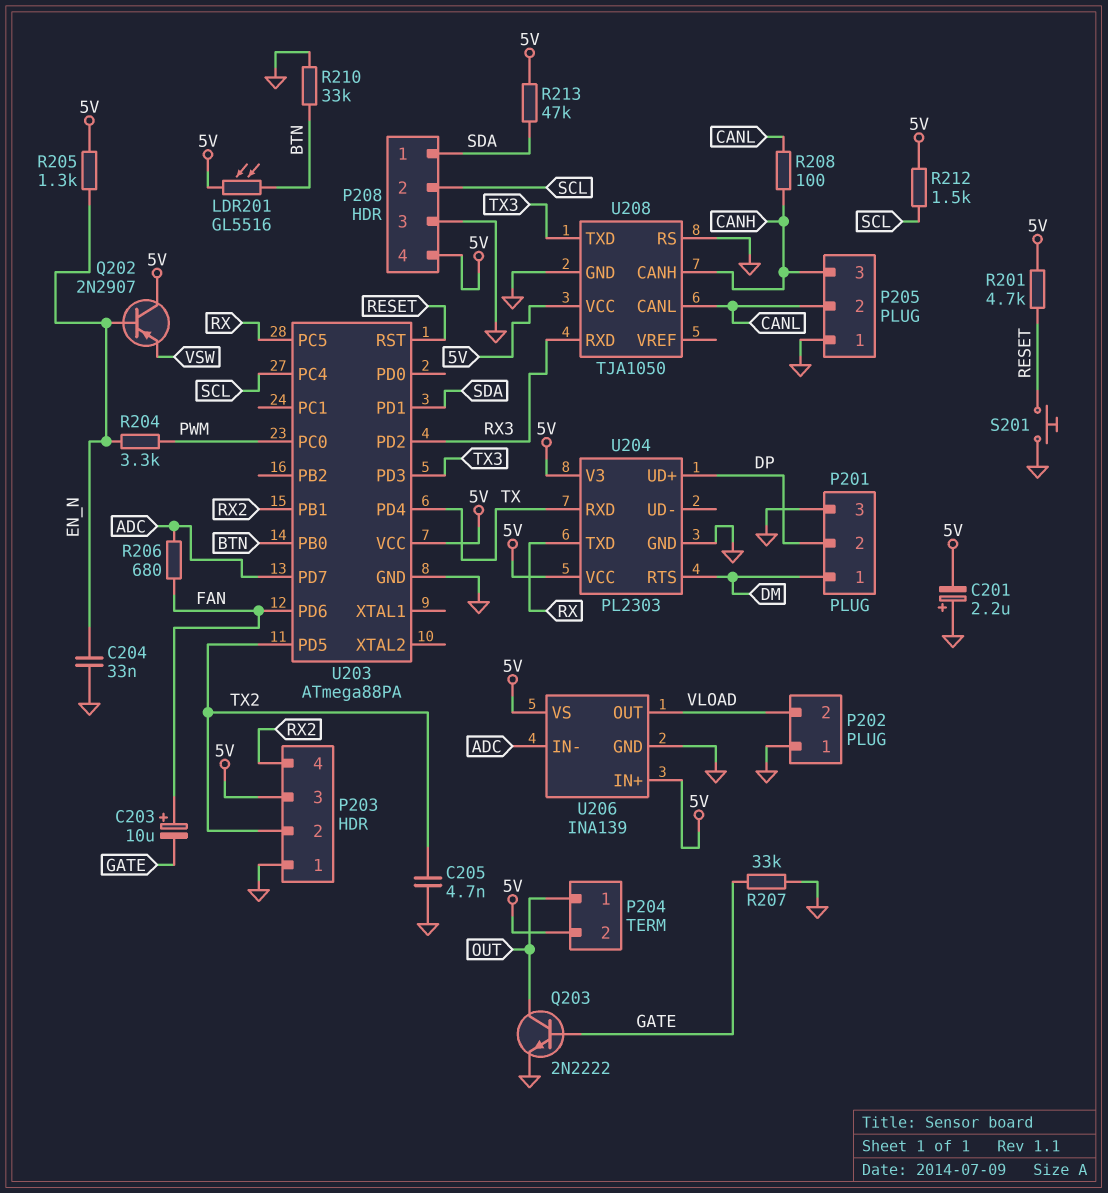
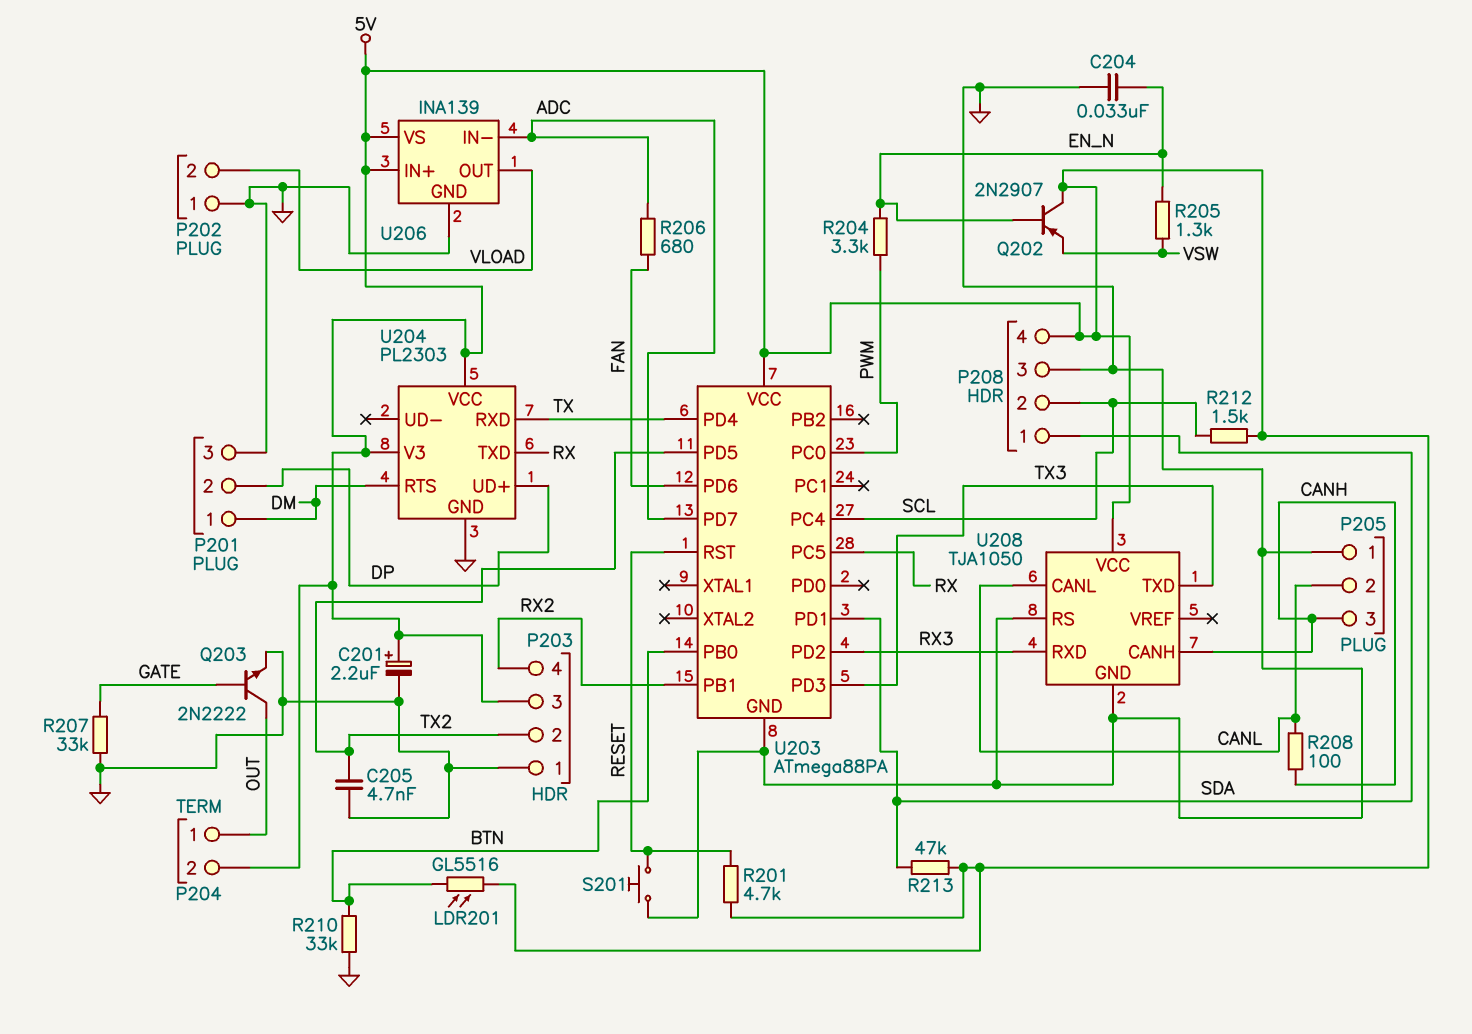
C201: 2.2uF (plus GND, minus 5V) -> 2.2uF (plus 5V, minus GND)
C203: 10uF (plus FAN, minus GATE) -> none
R205: 1.3k (5V, EN_N) -> 1.3k (EN_N, VSW)

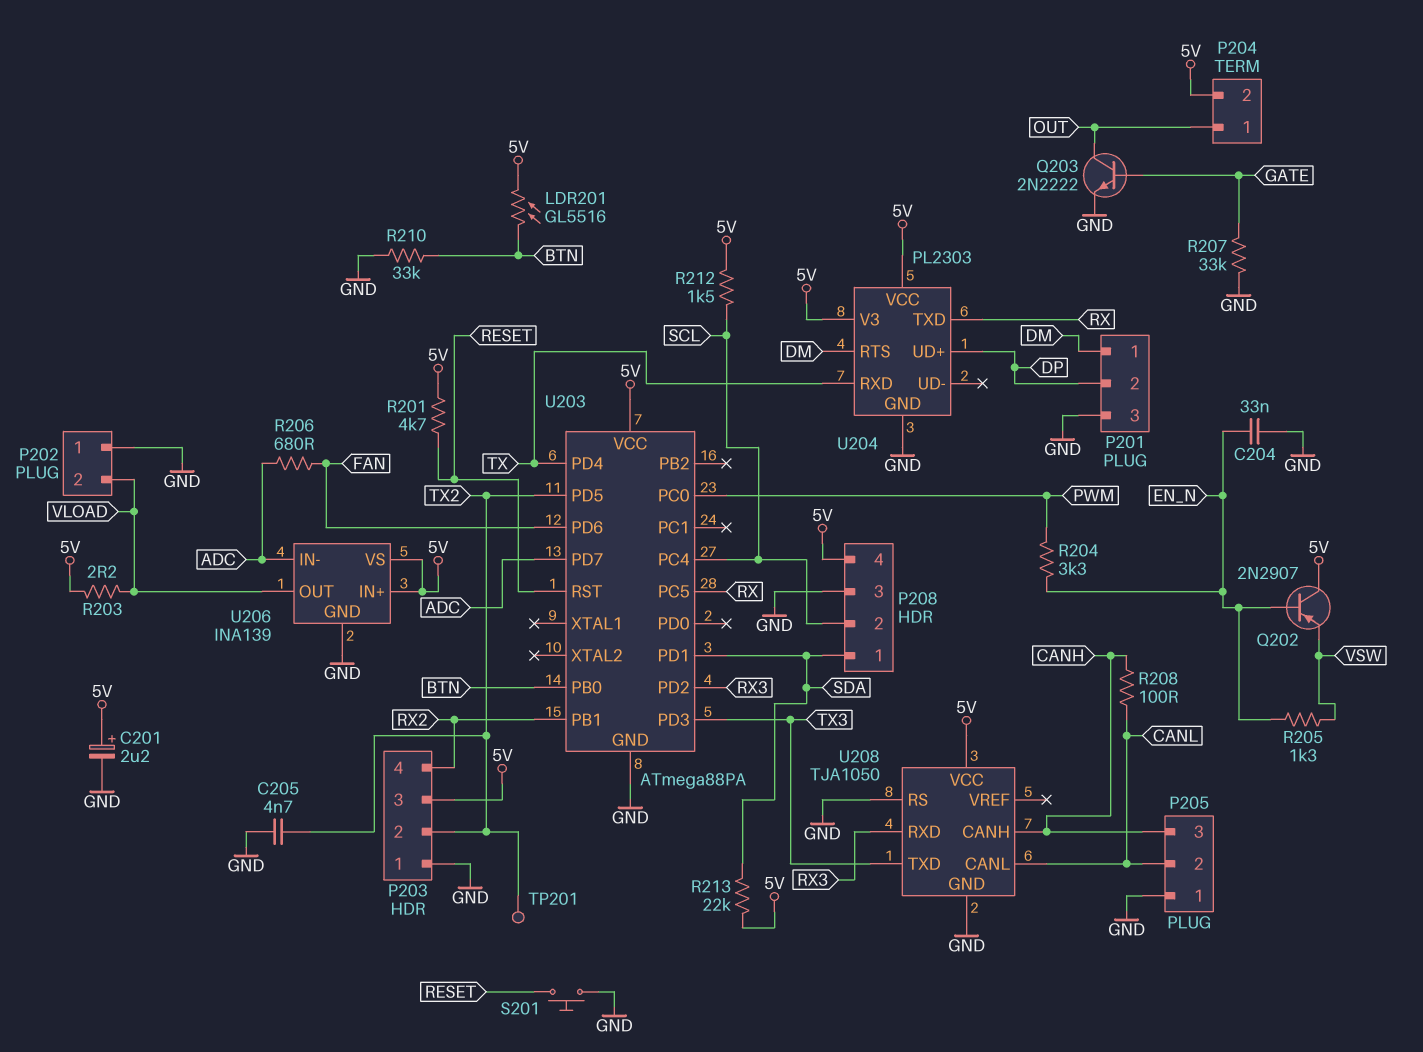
R203: none -> 2.2 (5V, VLOAD)
R213: 47k (5V, SDA) -> 22k (5V, SDA)
TP201: none -> test point (TX2)

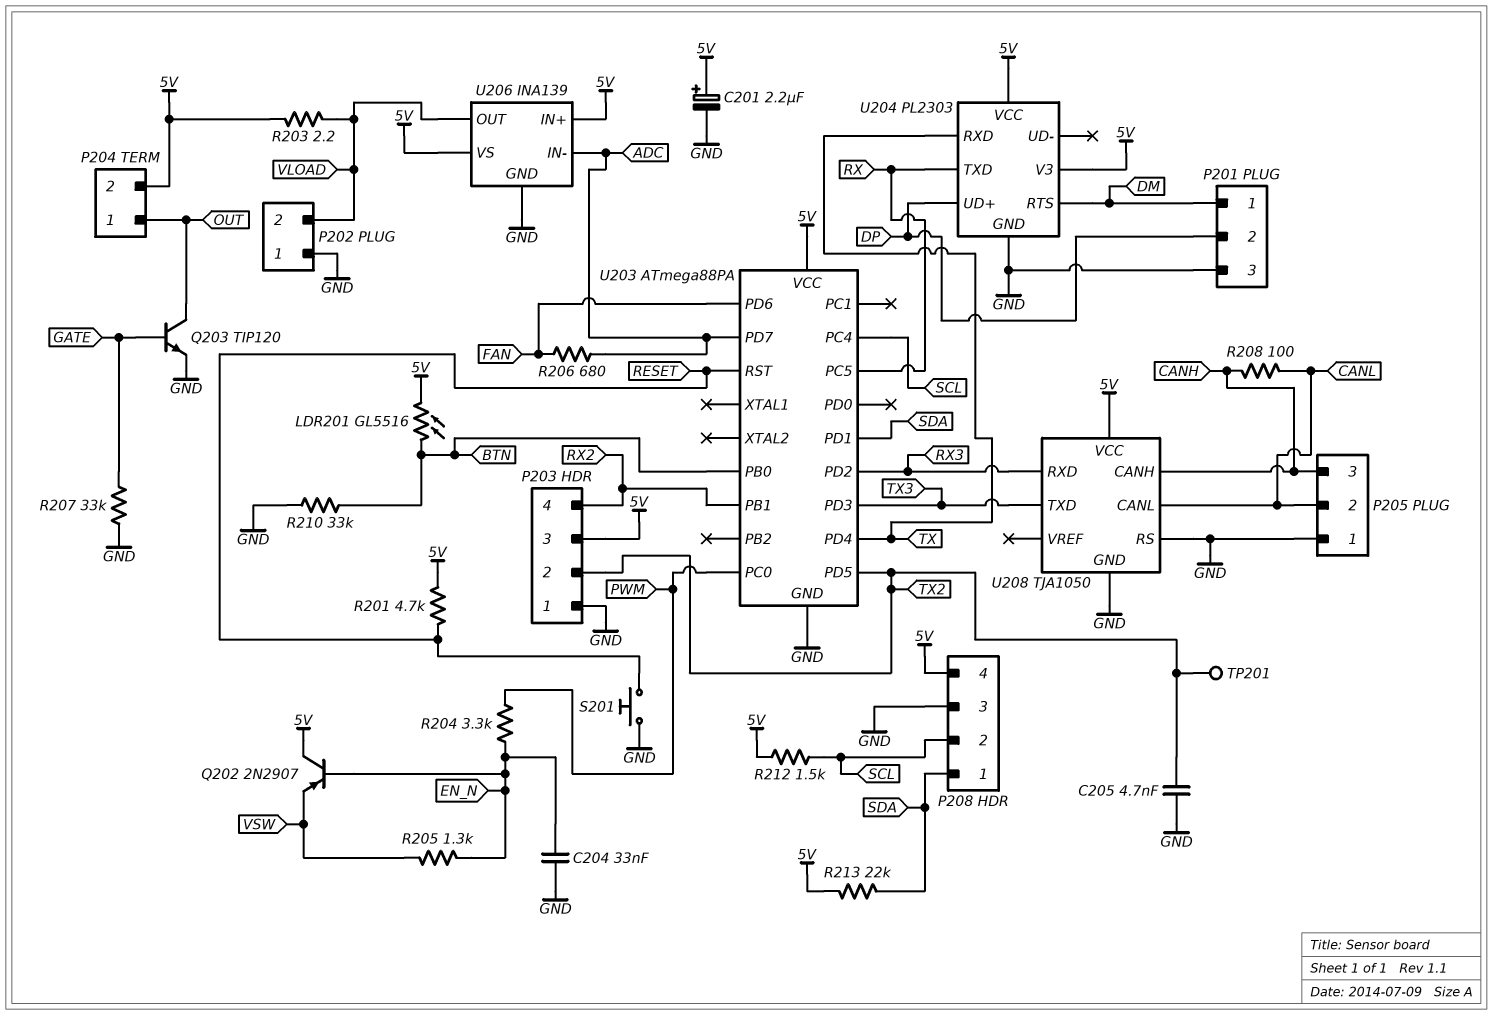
Q203: NPN 2N2222 (B GATE, C OUT, E GND) -> NPN TIP120 (B GATE, C OUT, E GND)

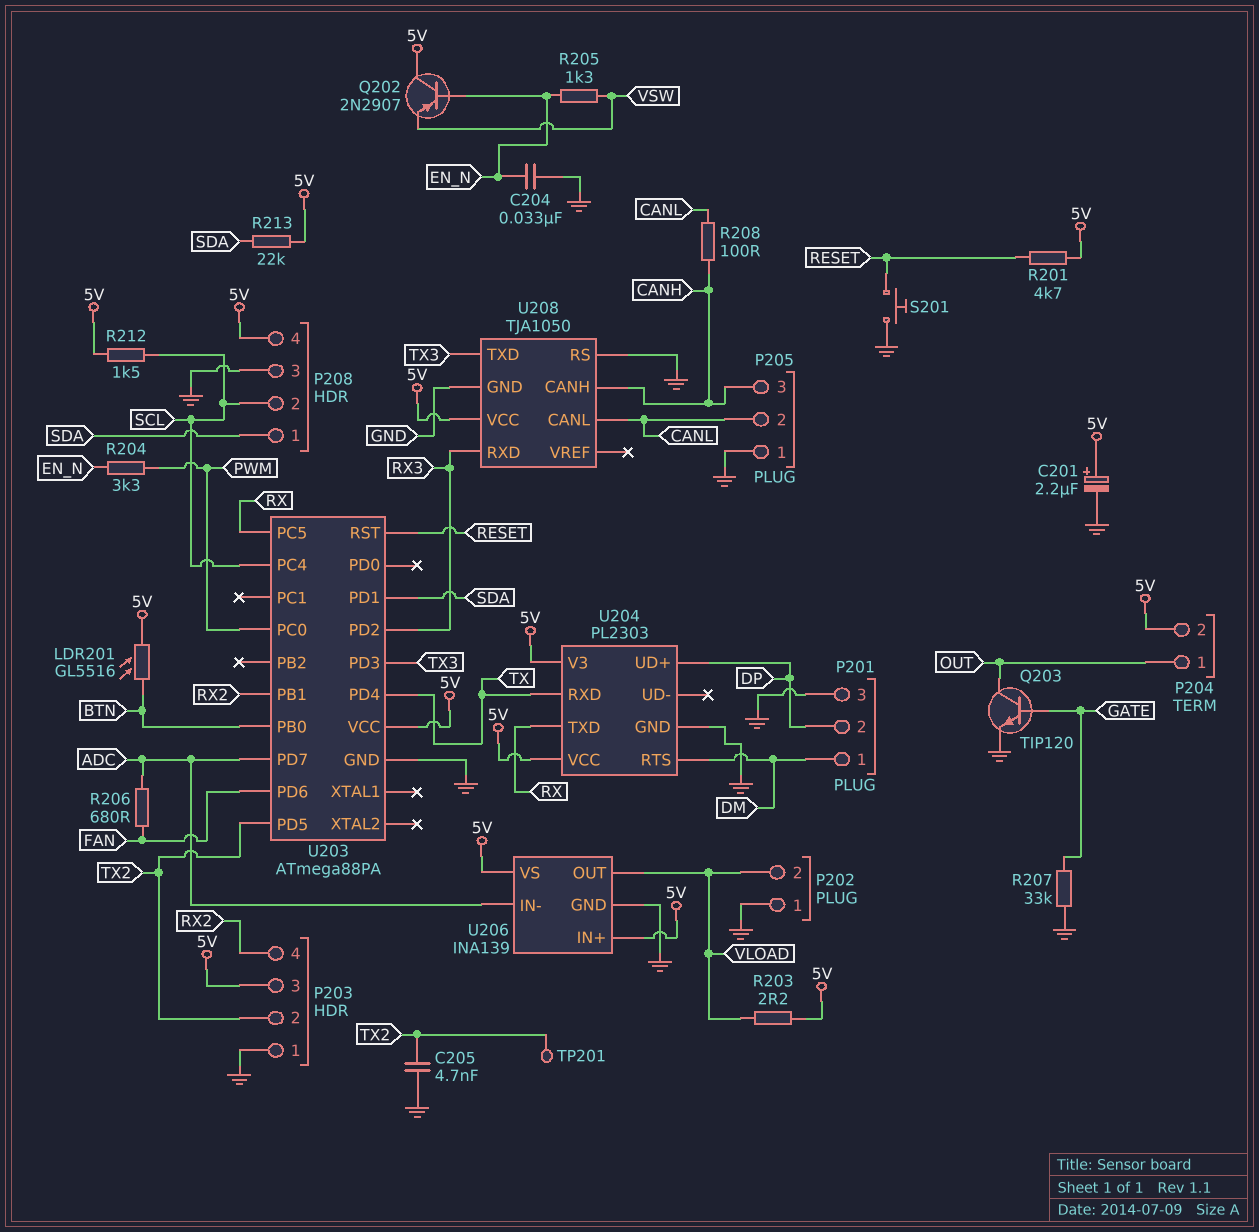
R210: 33k (BTN, GND) -> none

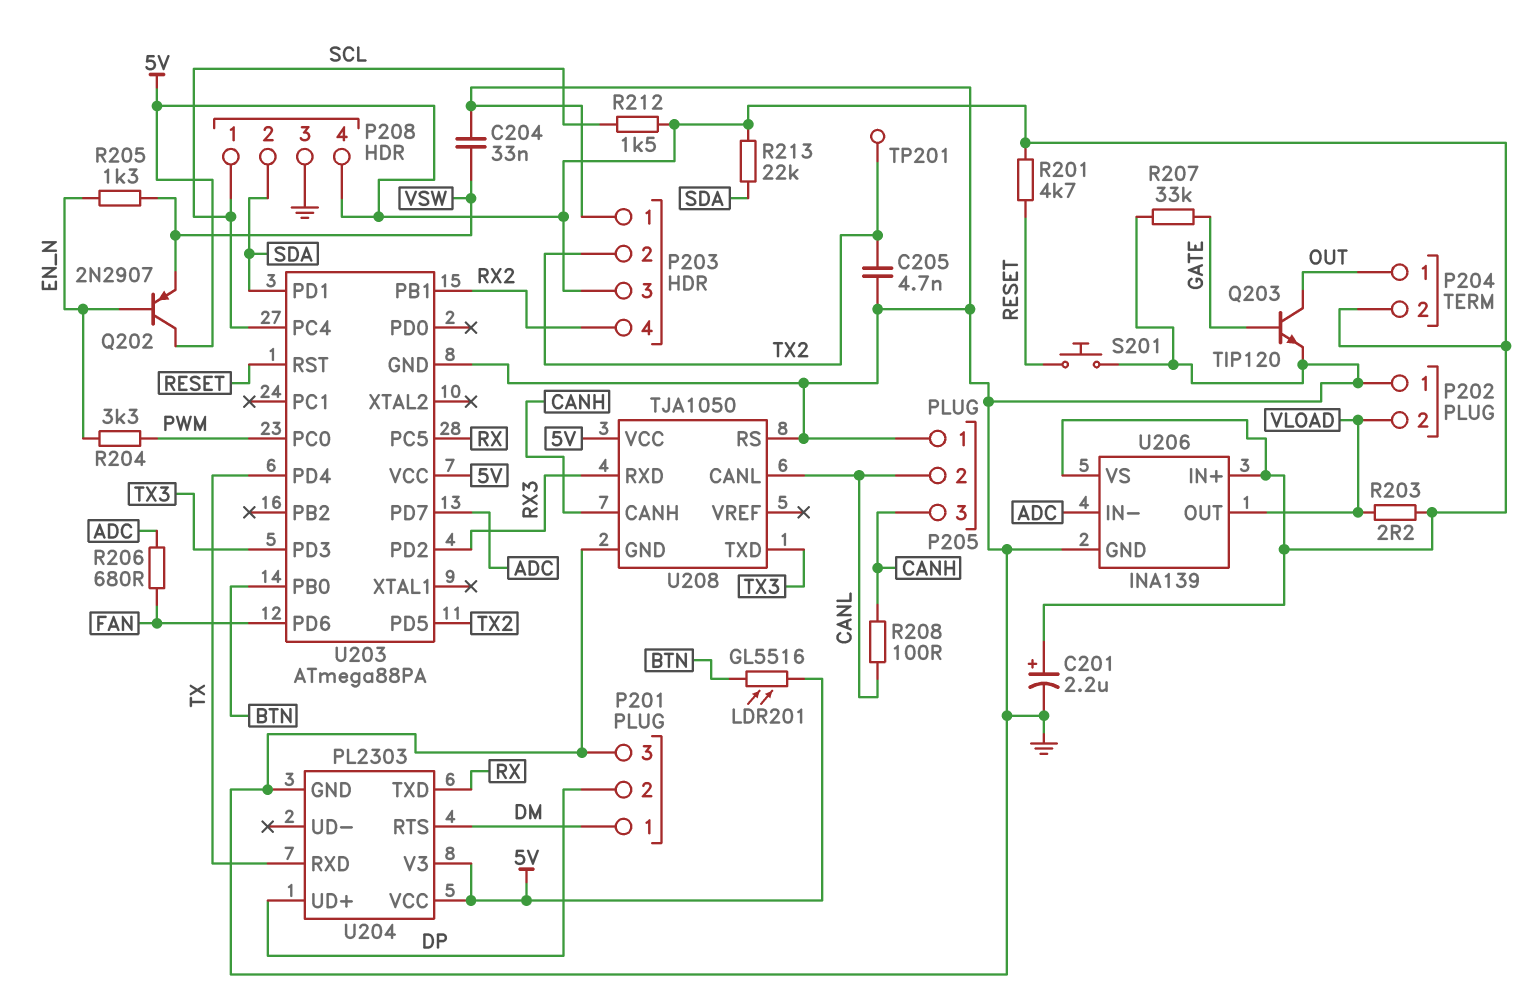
C204: 33nF (EN_N, GND) -> 33nF (GND, VSW)
P208 pin 1: SDA -> SCL
P208 pin 2: SCL -> SDA

